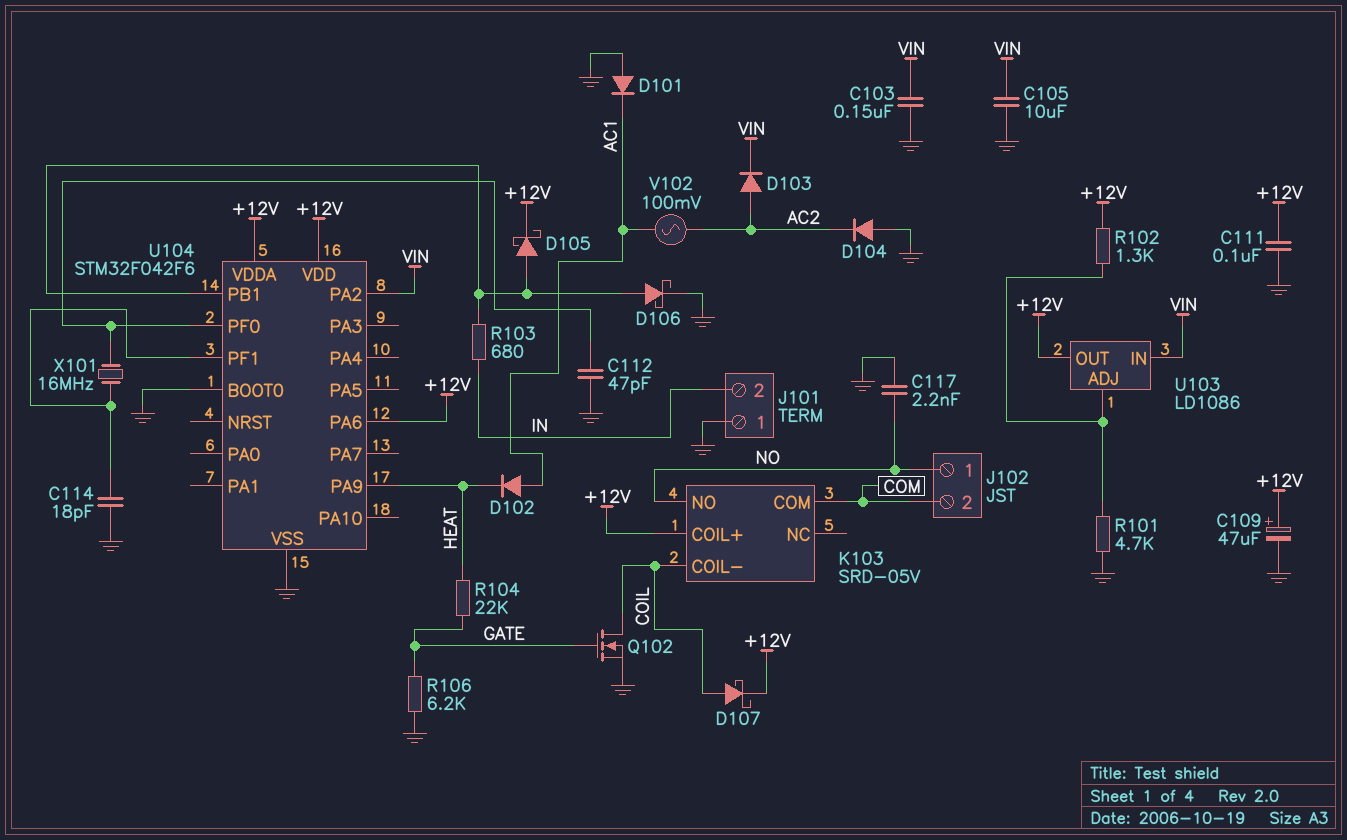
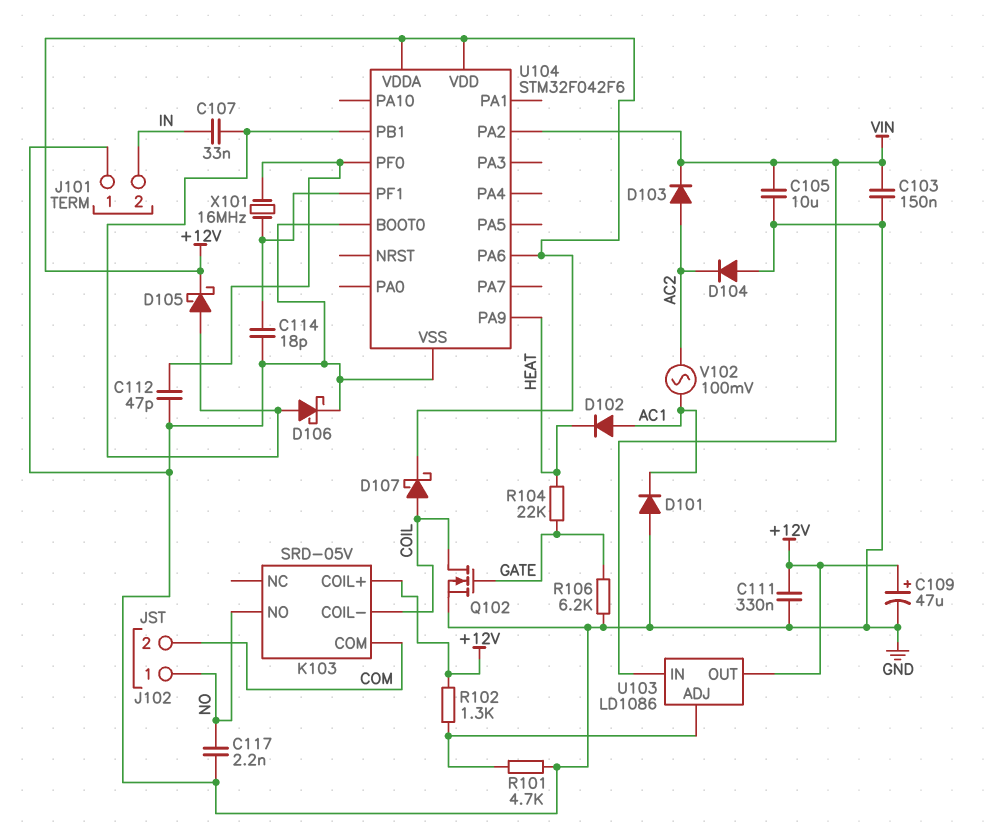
C107: none -> 33nF (IN, U104/PB1)
C111: 100nF (+12V, GND) -> 330nF (+12V, GND)
R103: 680 (IN, U104/PB1) -> none

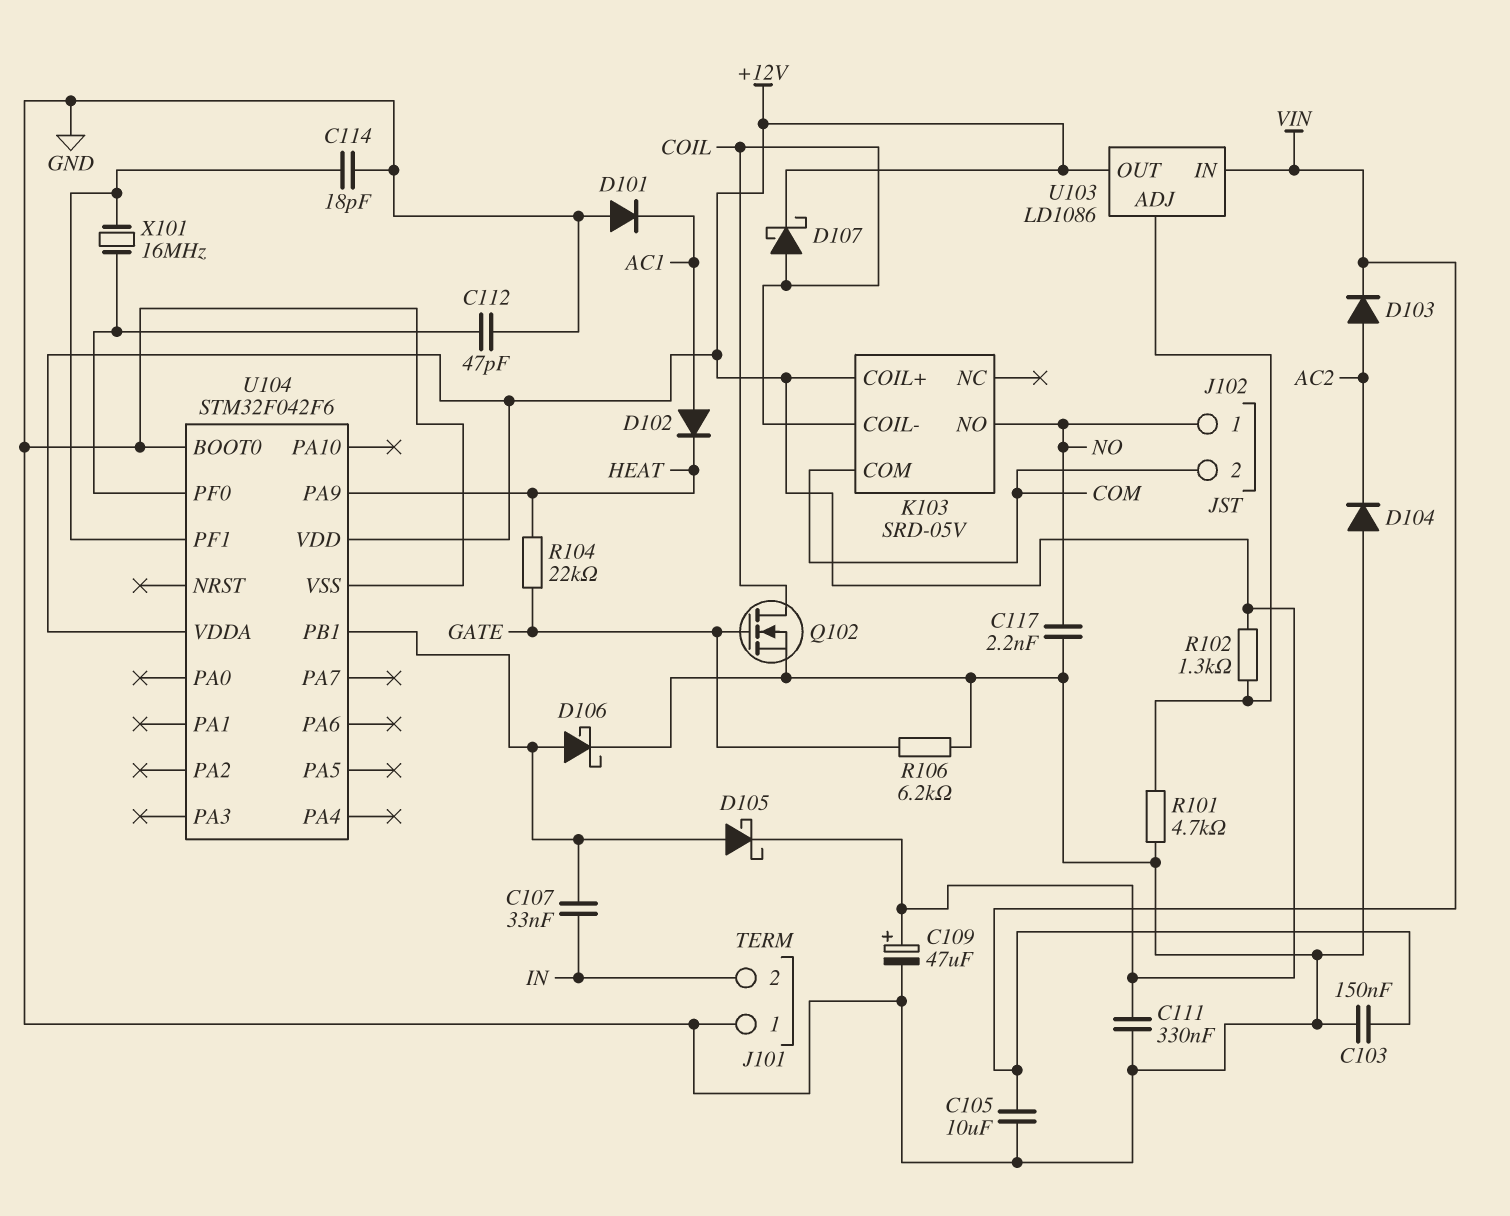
U104 pin PA2: VIN -> none
U104 pin PA6: +12V -> none
V102: AC 100mV (AC1, AC2) -> none

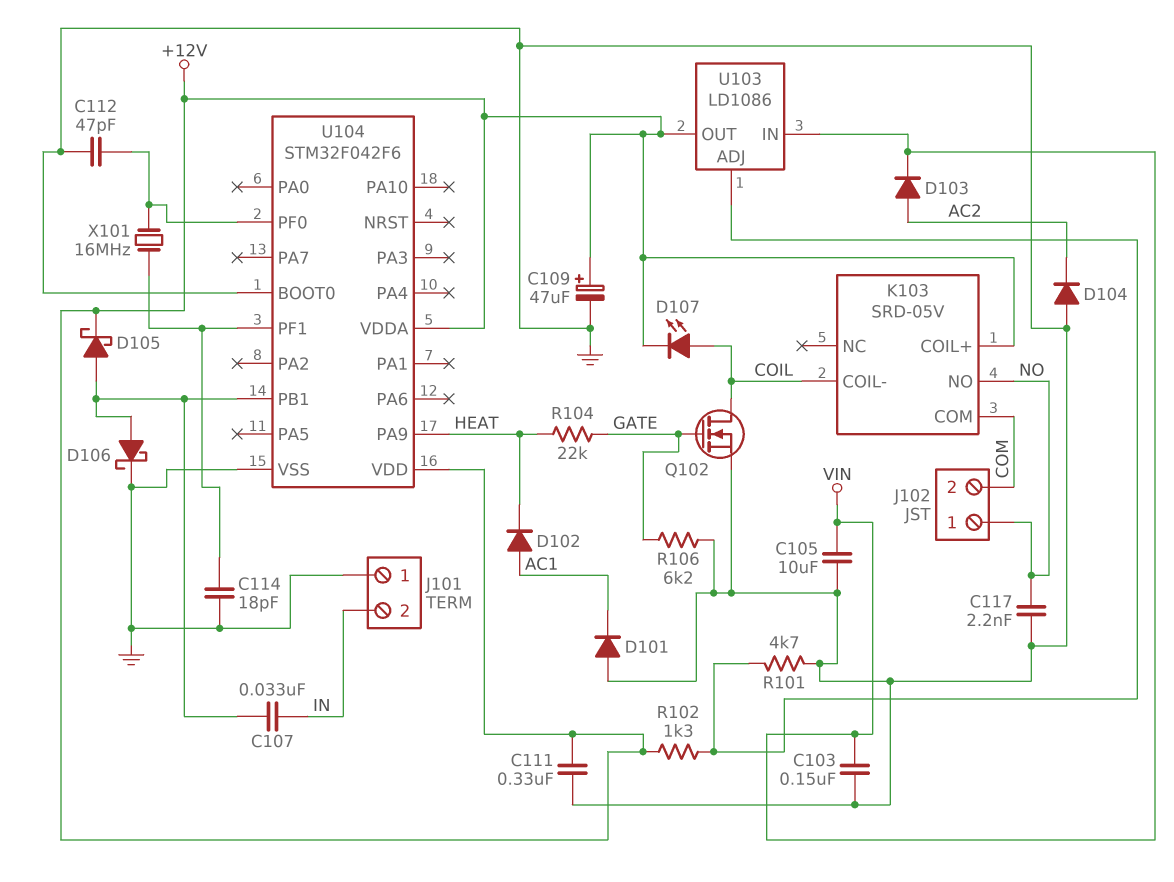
D107: schottky (A COIL, K +12V) -> LED (A COIL, K +12V)

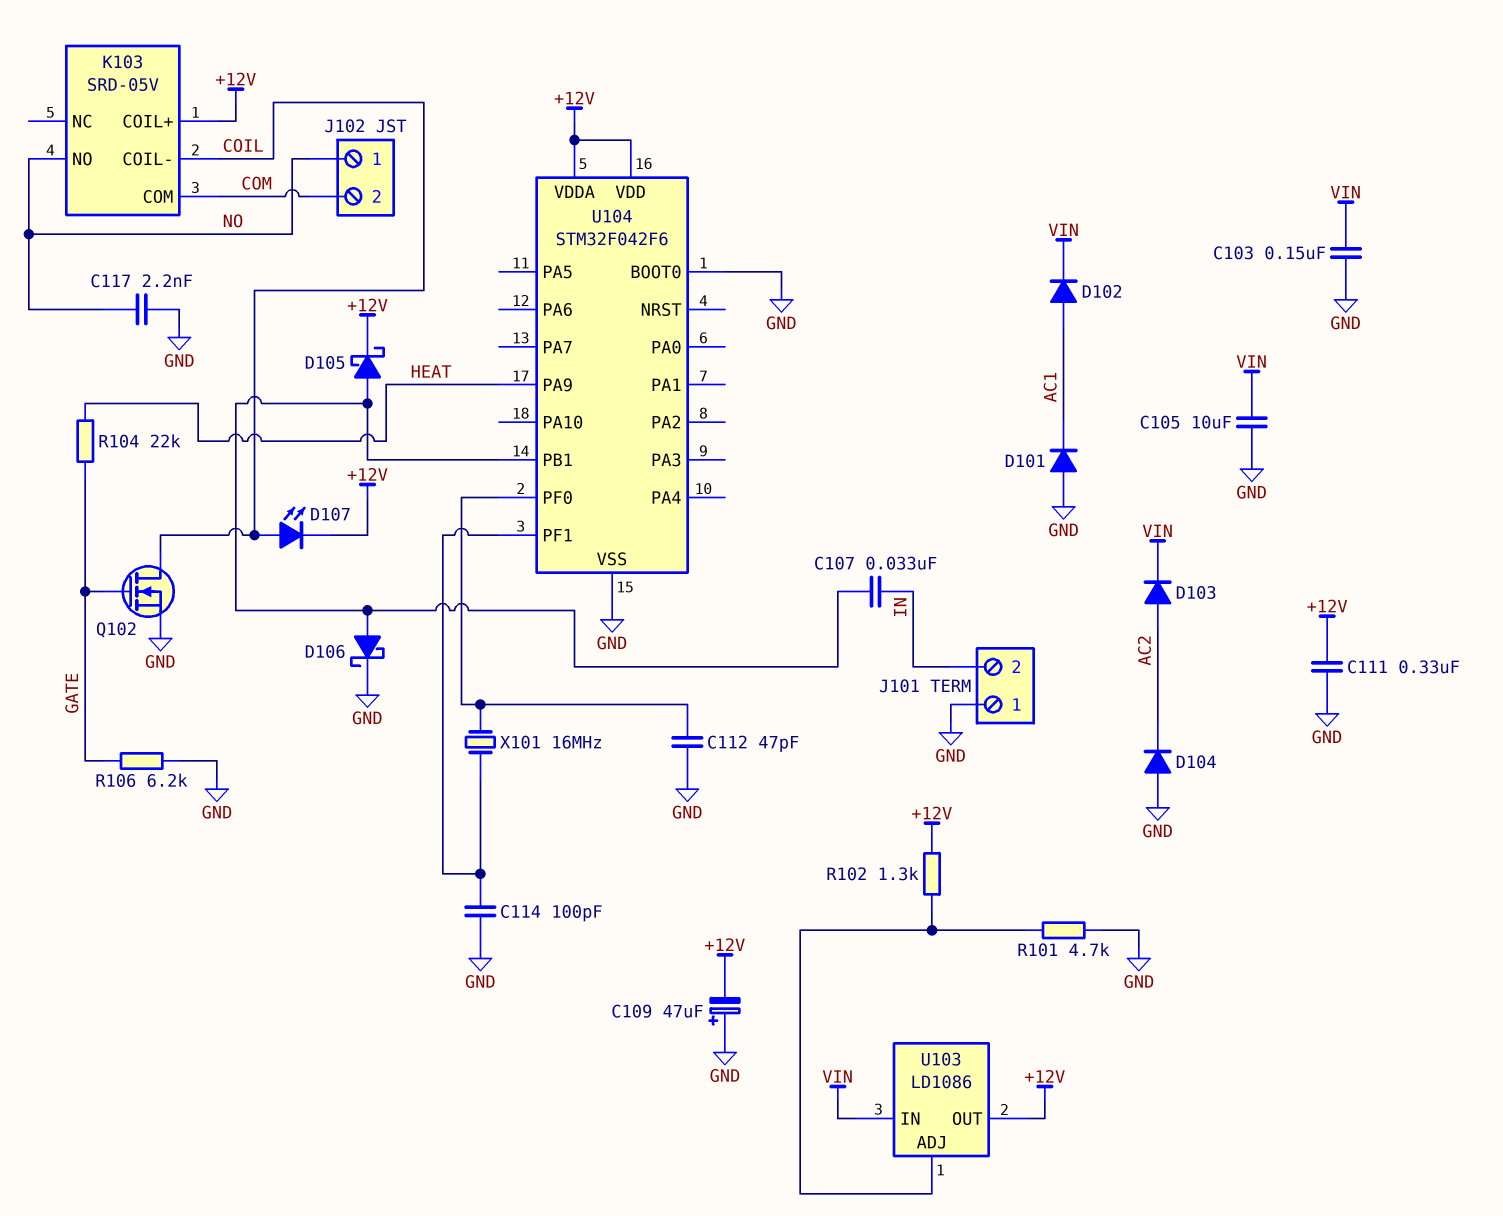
C109: 47uF (plus +12V, minus GND) -> 47uF (plus GND, minus +12V)
C114: 18pF (GND, U104/PF1) -> 100pF (GND, U104/PF1)
D102: diode (A AC1, K HEAT) -> diode (A AC1, K VIN)

